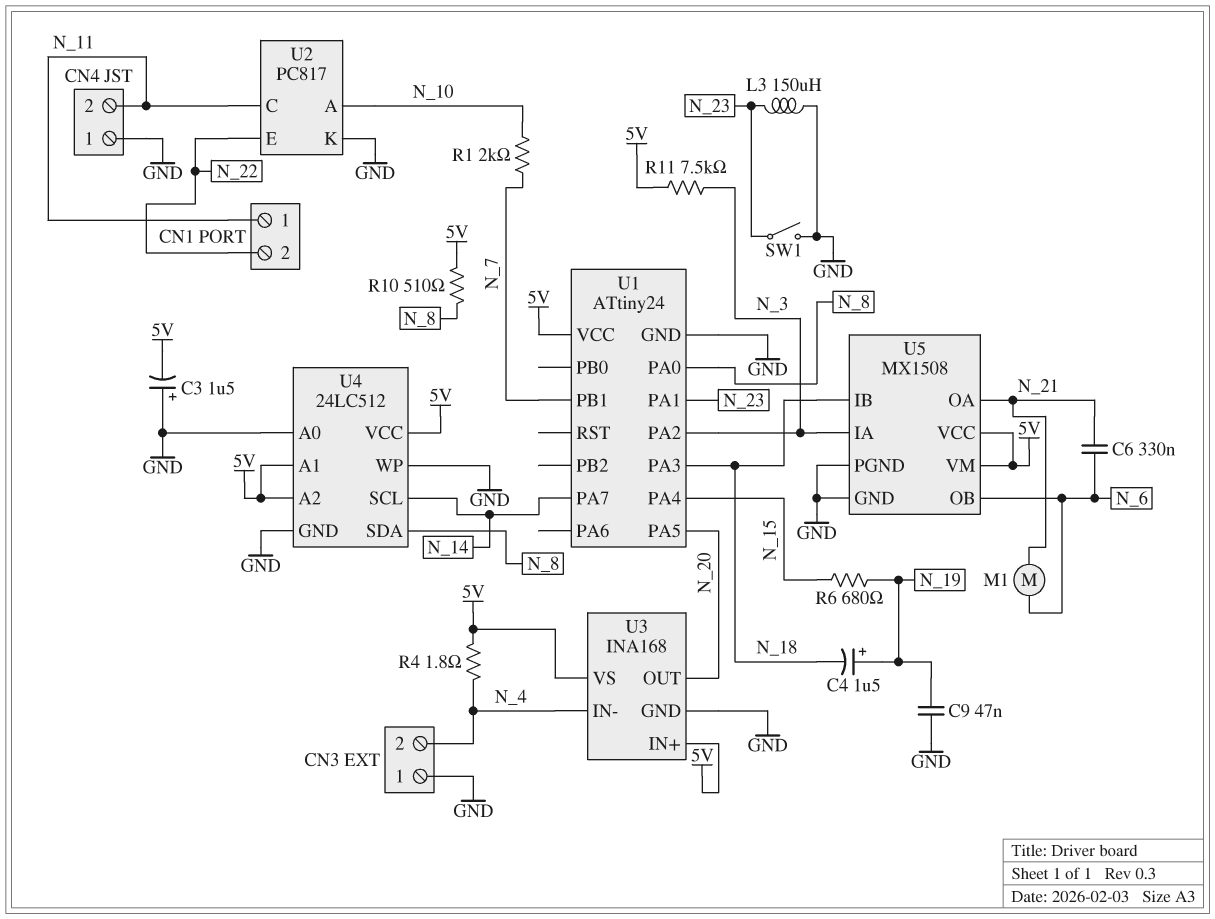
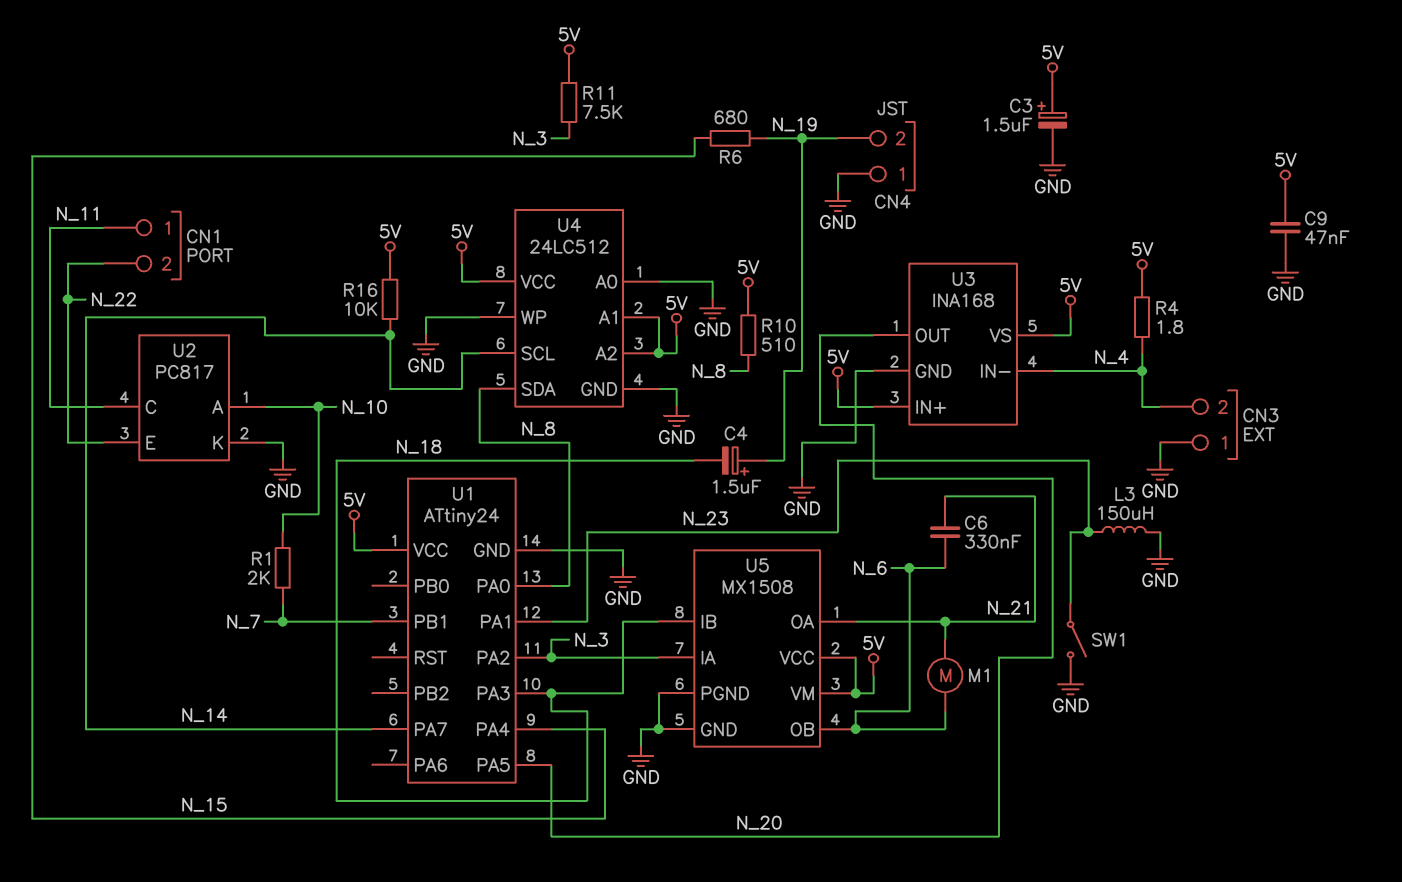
C3: 1.5uF (plus GND, minus 5V) -> 1.5uF (plus 5V, minus GND)
C9: 47nF (GND, N_19) -> 47nF (5V, GND)
CN4 pin 2: N_11 -> N_19
R16: none -> 10k (5V, N_14)

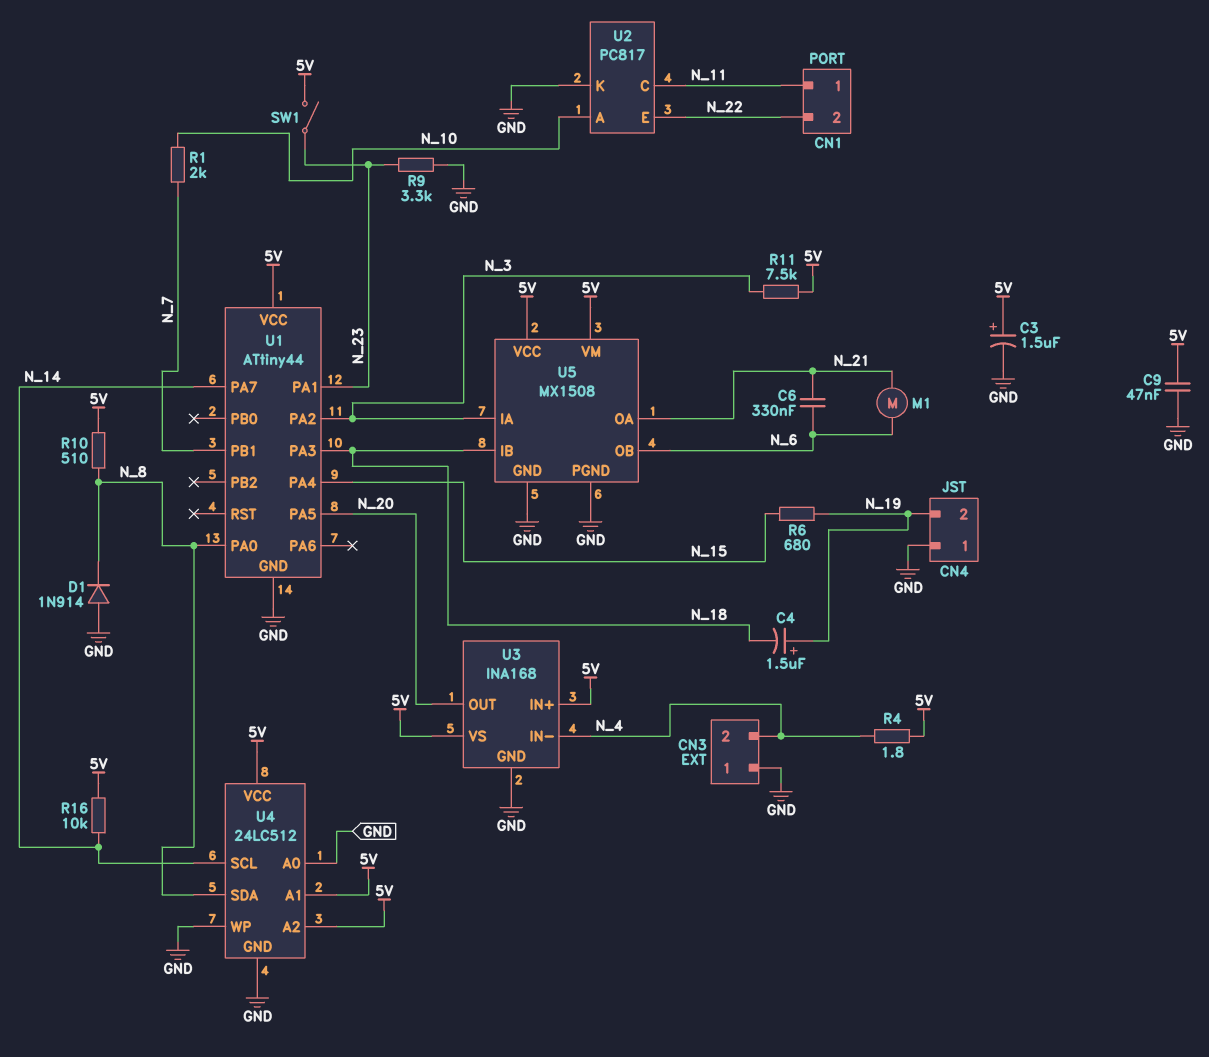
D1: none -> diode 1N914 (A GND, K N_8)
L3: 150uH (GND, N_23) -> none
R9: none -> 3.3k (GND, N_23)
SW1: switch (GND, N_23) -> switch (5V, N_23)
U1: ATtiny24 -> ATtiny44

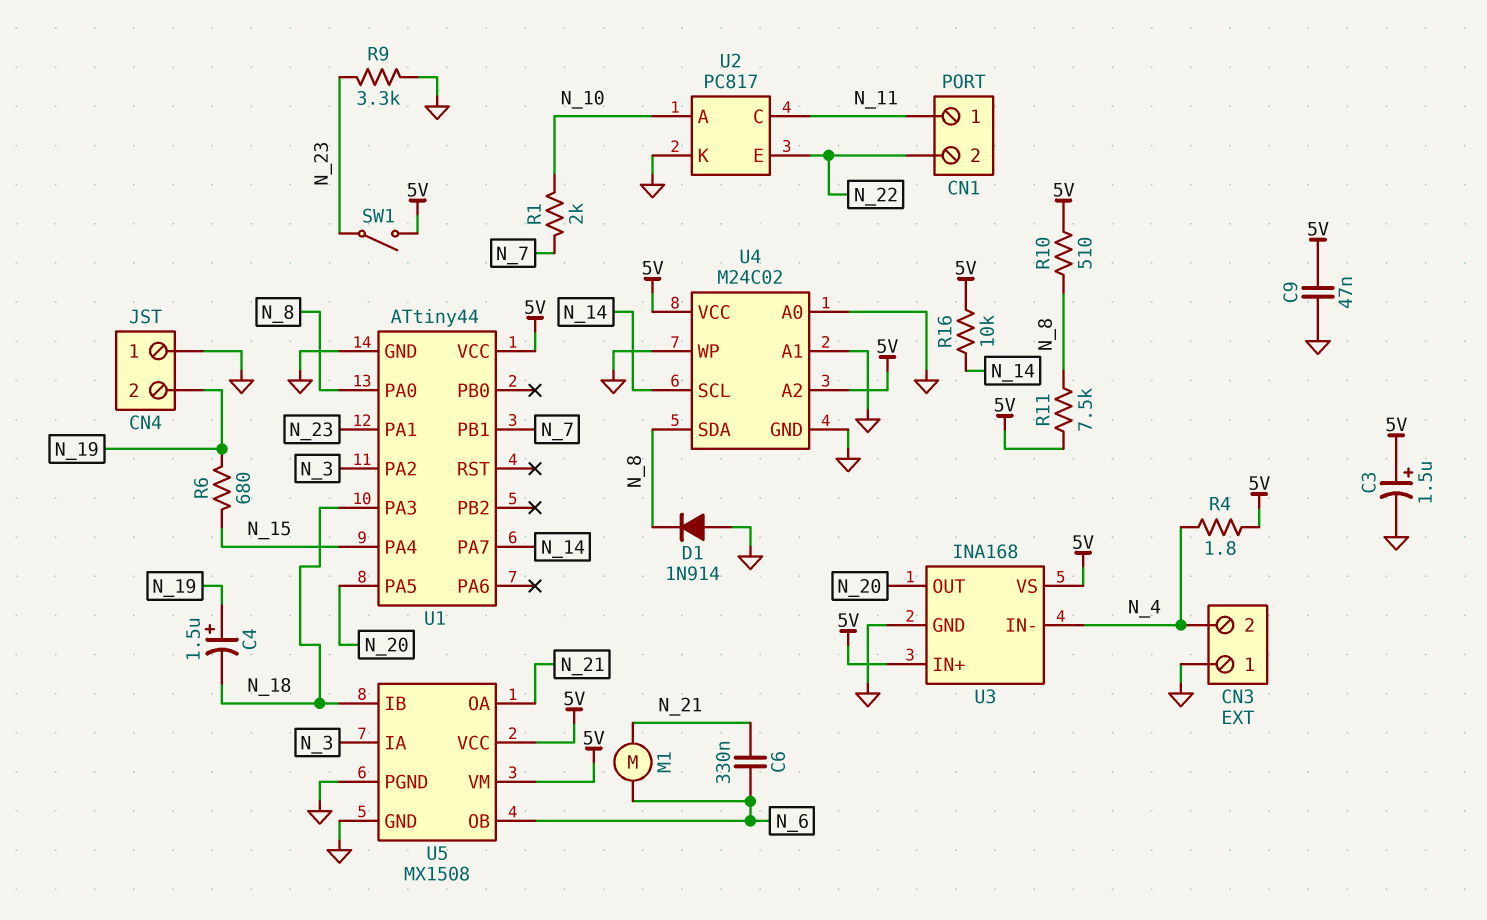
R11: 7.5k (5V, N_3) -> 7.5k (5V, N_8)
U4: 24LC512 -> M24C02
U4 pin A1: 5V -> GND

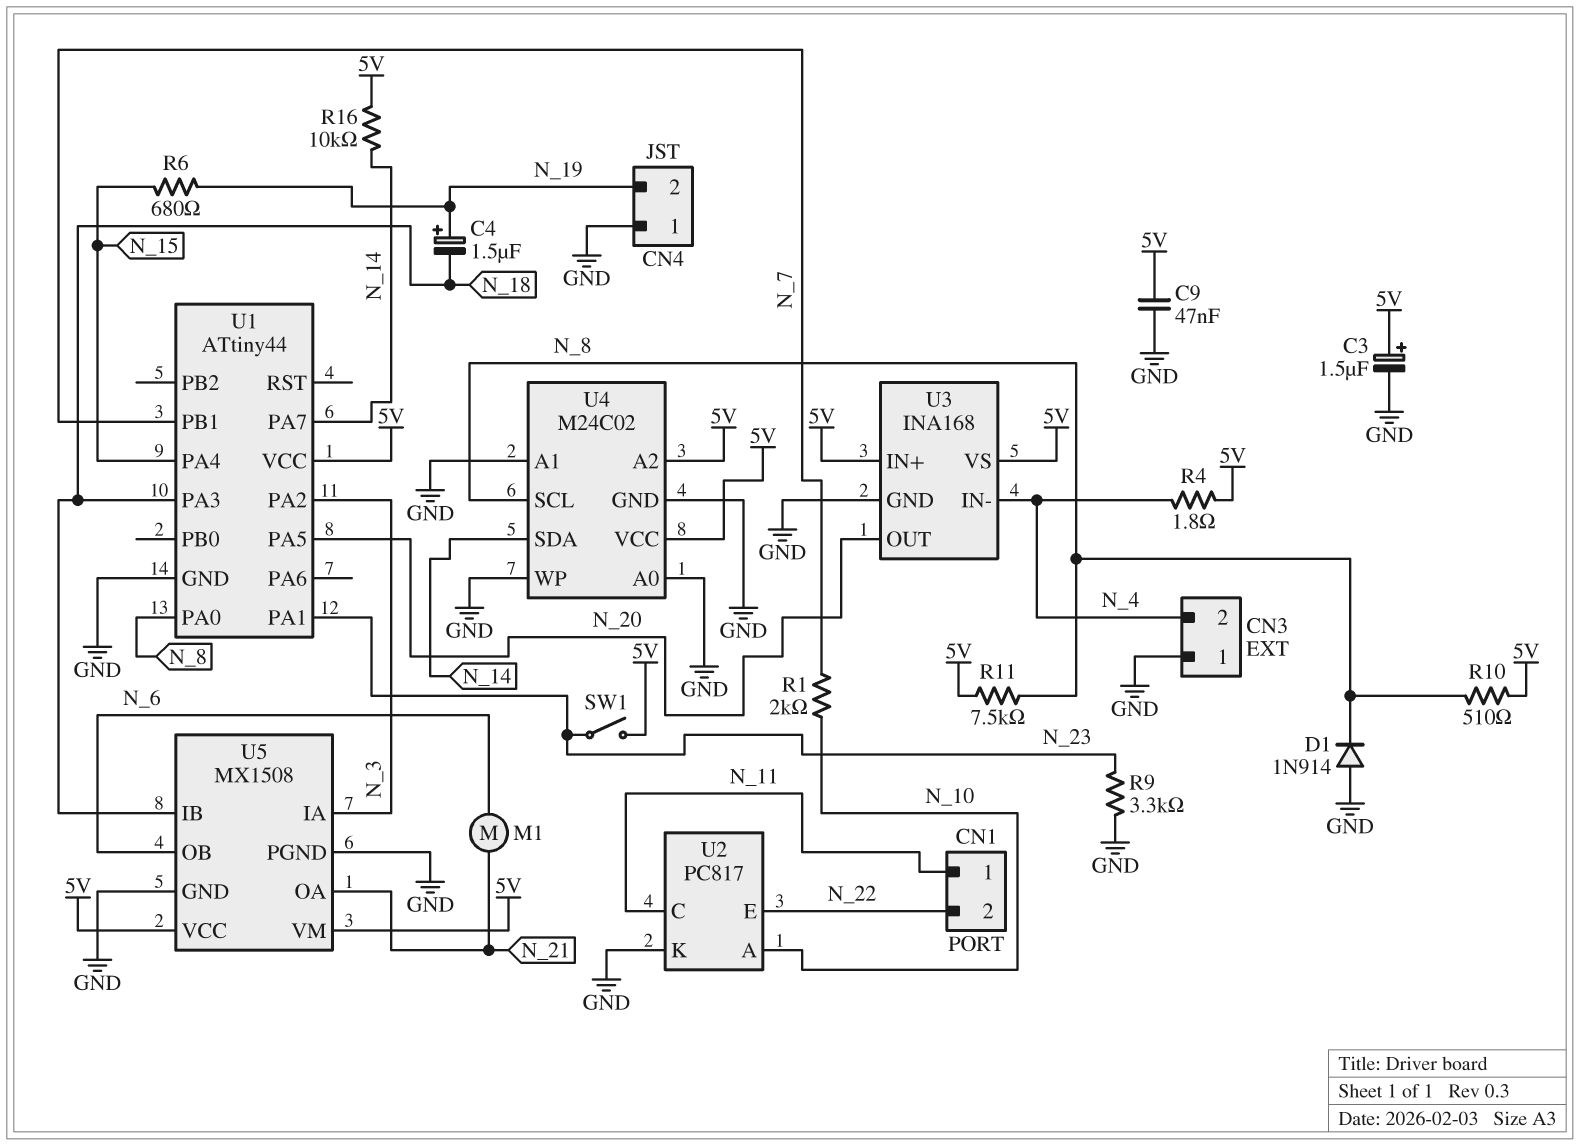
C6: 330nF (N_6, N_21) -> none
U4 pin SCL: N_14 -> N_8
U4 pin SDA: N_8 -> N_14

